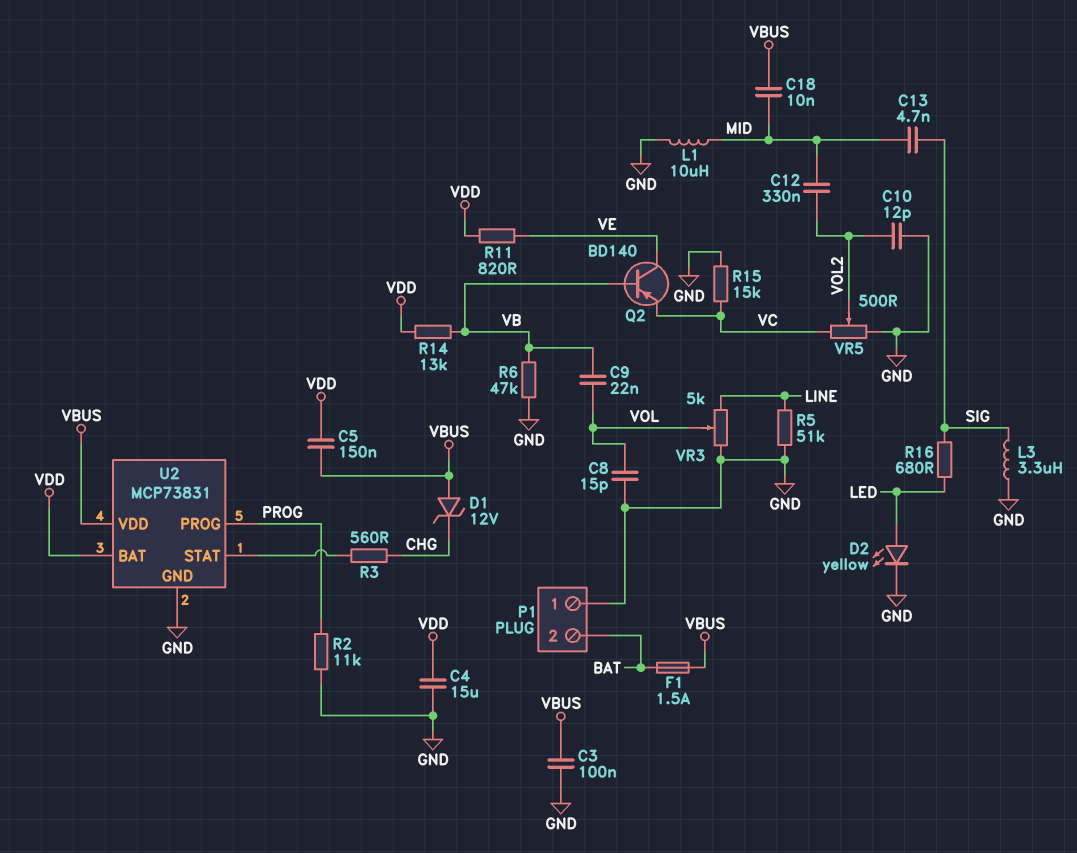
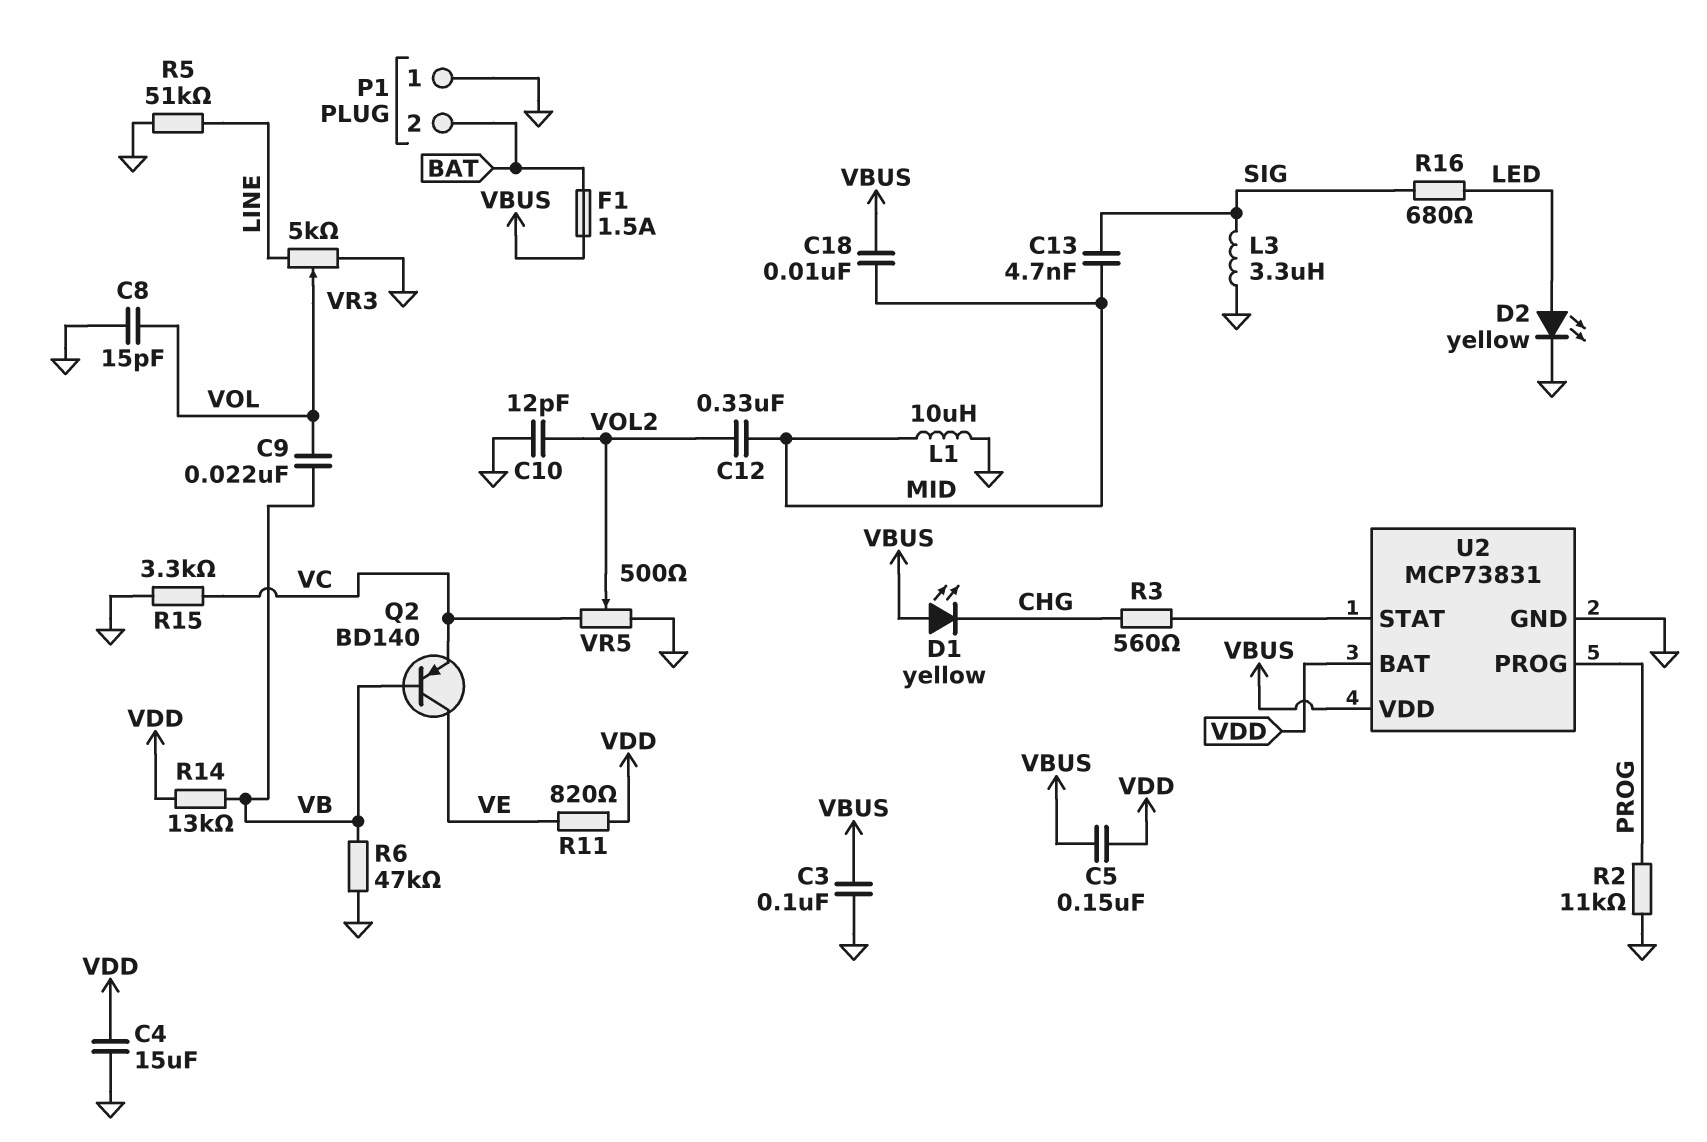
D1: zener 12V (A VBUS, K CHG) -> LED yellow (A VBUS, K CHG)
R15: 15k (GND, VC) -> 3.3k (GND, VC)

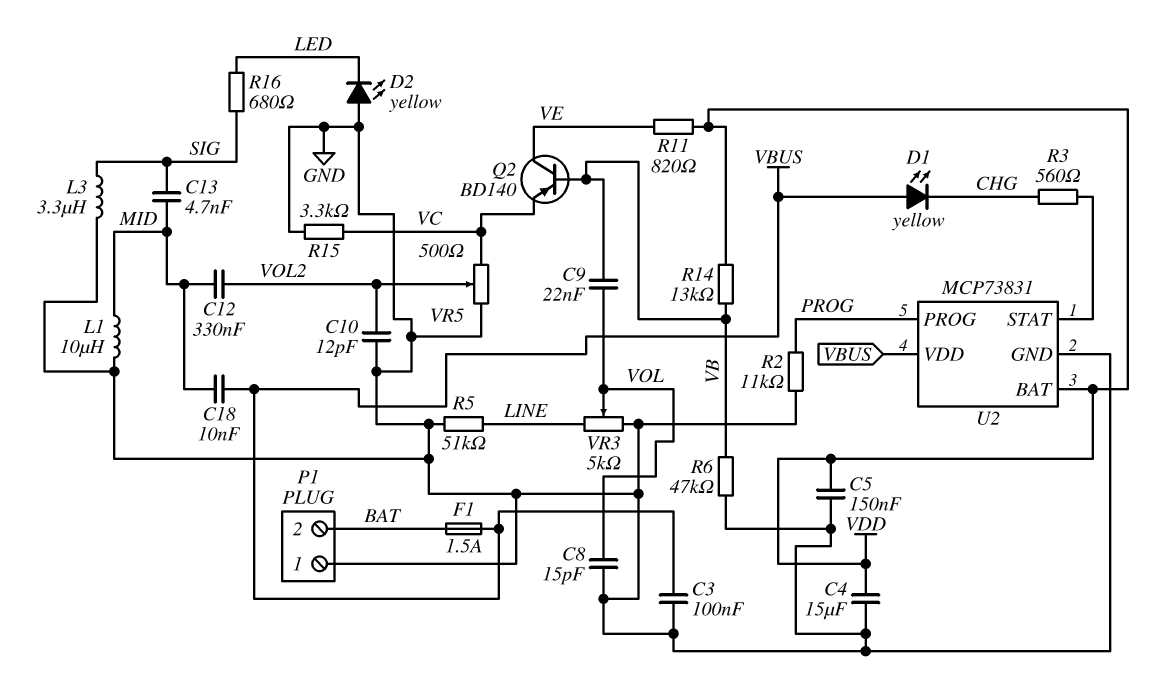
C5: 150nF (VBUS, VDD) -> 150nF (GND, VDD)
D2: LED yellow (A LED, K GND) -> LED yellow (A GND, K LED)

